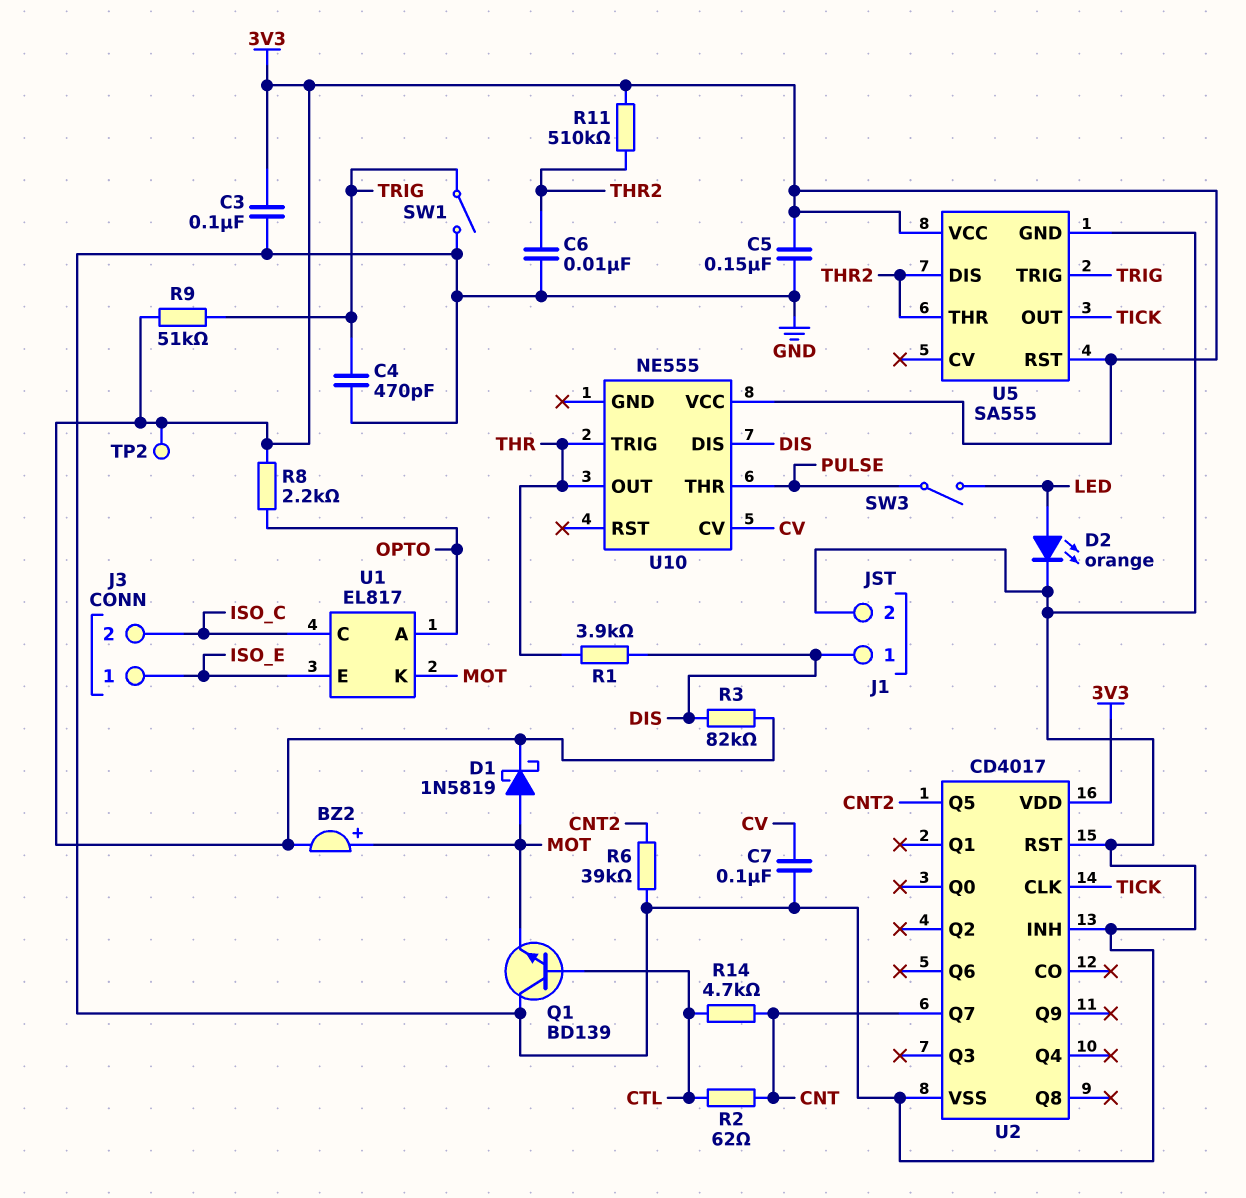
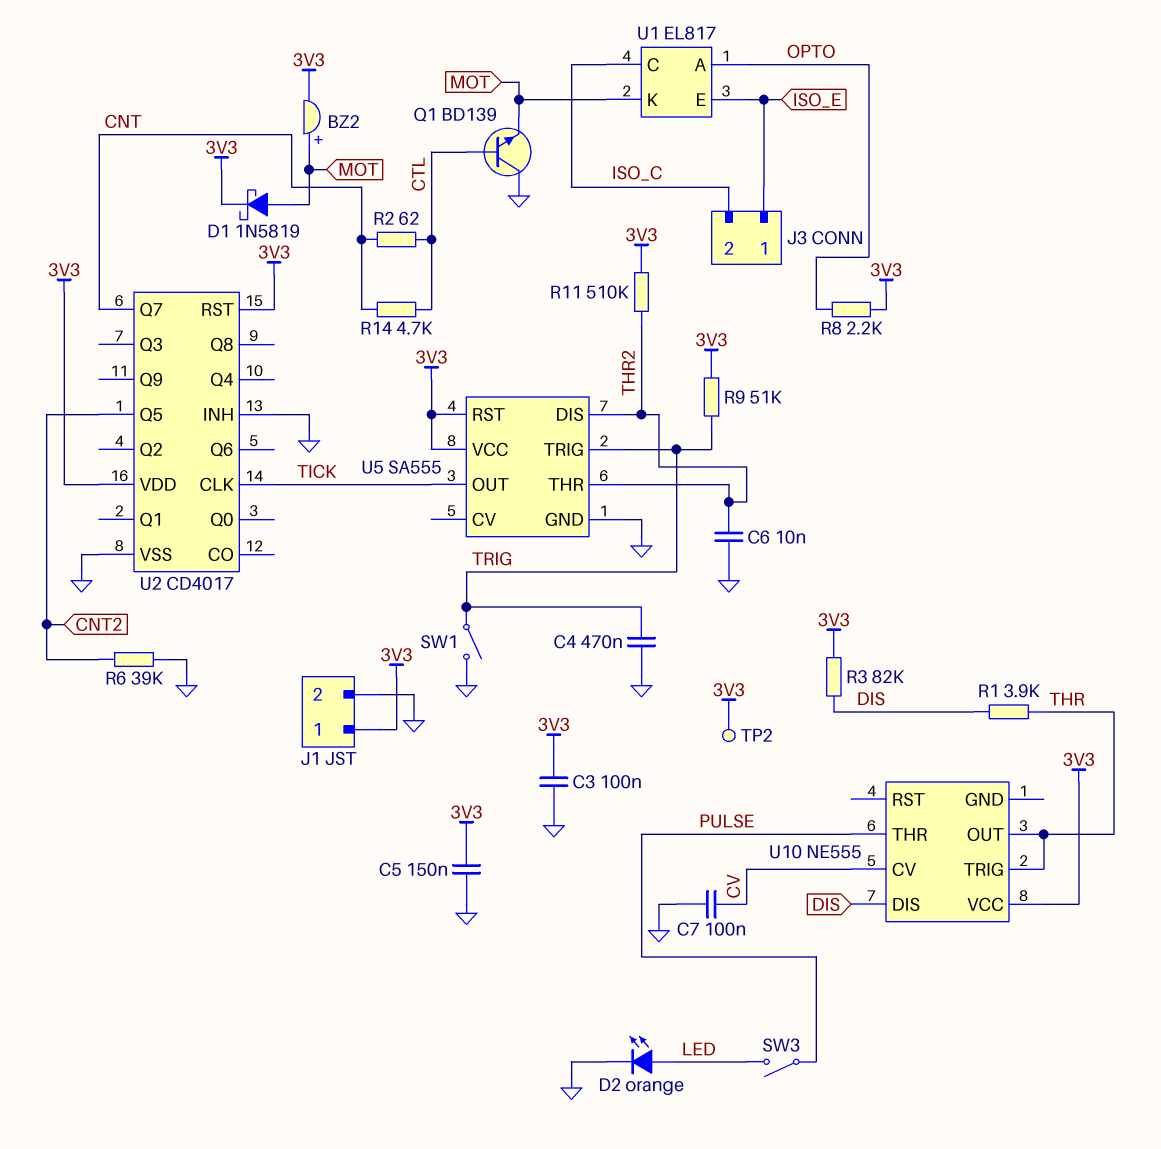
C4: 470pF (GND, TRIG) -> 470nF (GND, TRIG)
J1 pin 1: DIS -> 3V3
U2 pin RST: GND -> 3V3

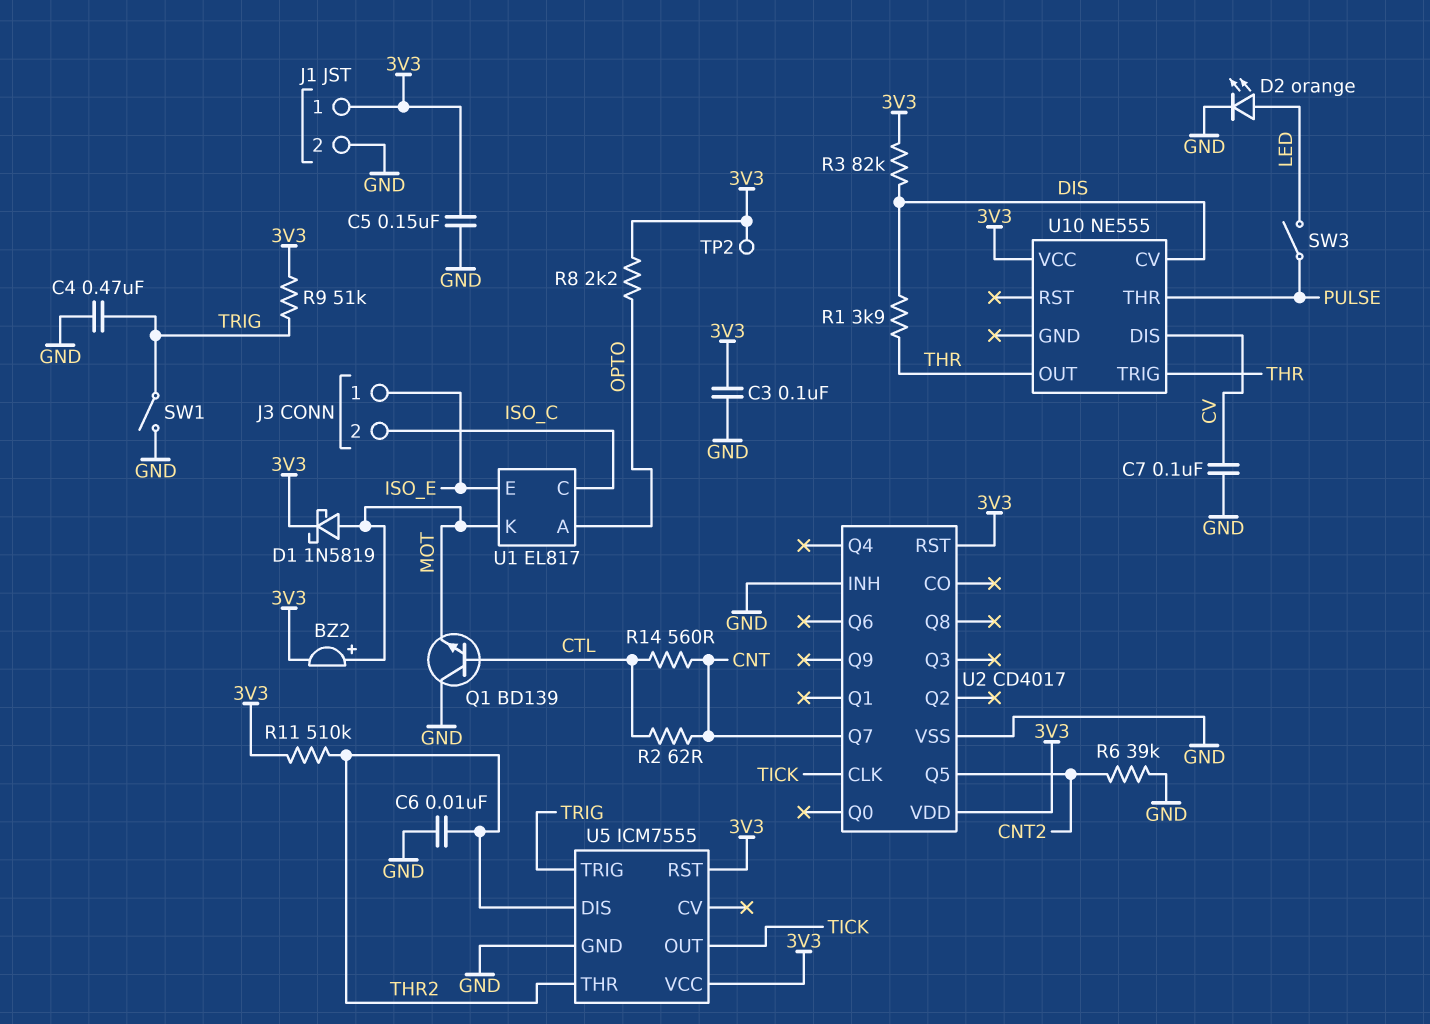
R14: 4.7k (CNT, CTL) -> 560 (CNT, CTL)
U5: SA555 -> ICM7555
U10 pin CV: CV -> DIS
U10 pin DIS: DIS -> CV

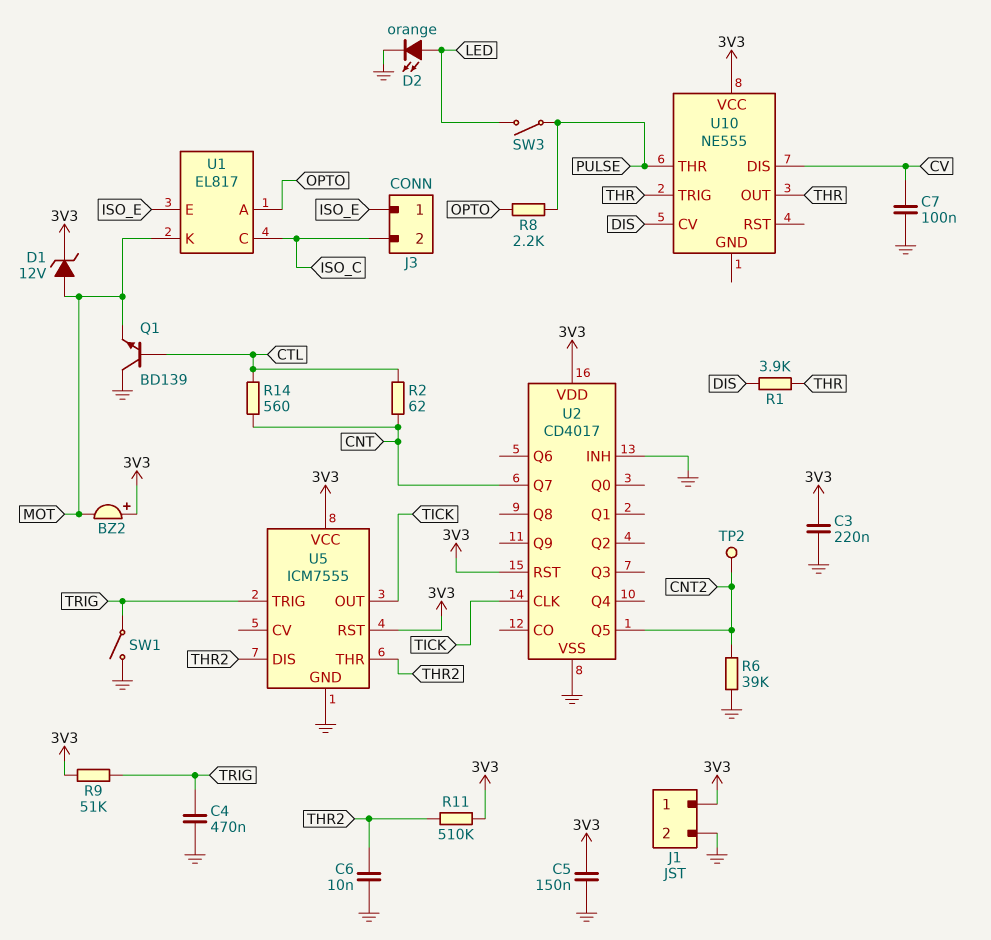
BZ2: buzzer (plus MOT, minus 3V3) -> buzzer (plus 3V3, minus MOT)
C3: 100nF (3V3, GND) -> 220nF (3V3, GND)
D1: schottky 1N5819 (A MOT, K 3V3) -> zener 12V (A MOT, K 3V3)
R3: 82k (3V3, DIS) -> none
R8: 2.2k (3V3, OPTO) -> 2.2k (OPTO, PULSE)
TP2: test point (3V3) -> test point (CNT2)

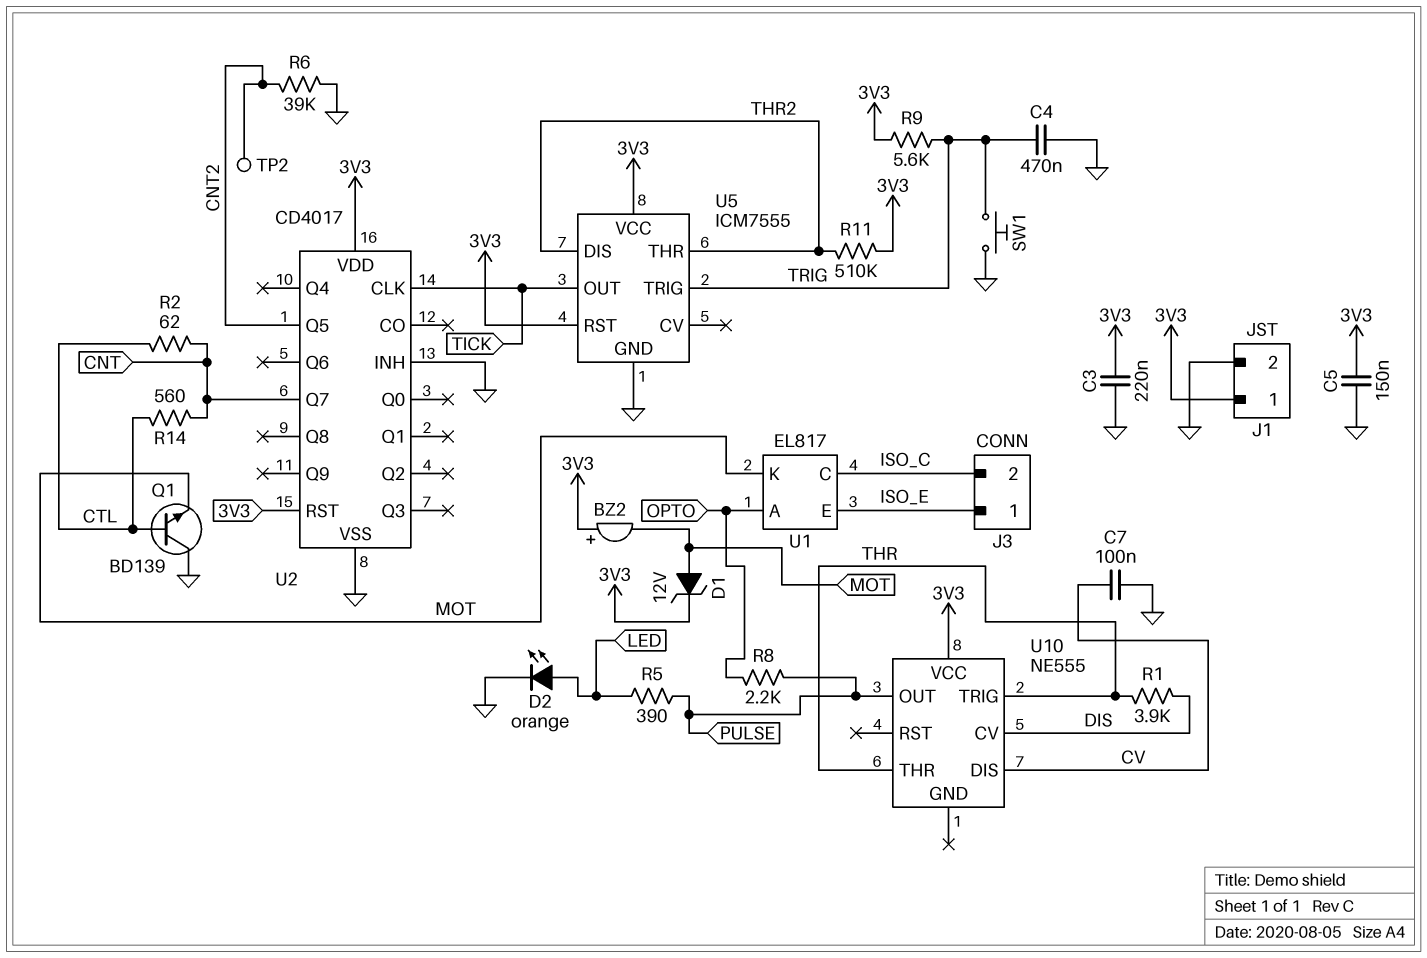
C6: 10nF (GND, THR2) -> none
R5: none -> 390 (LED, PULSE)
R9: 51k (3V3, TRIG) -> 5.6k (3V3, TRIG)
SW1: switch (GND, TRIG) -> button (GND, TRIG)
SW3: switch (LED, PULSE) -> none
U10 pin OUT: THR -> PULSE
U10 pin THR: PULSE -> THR

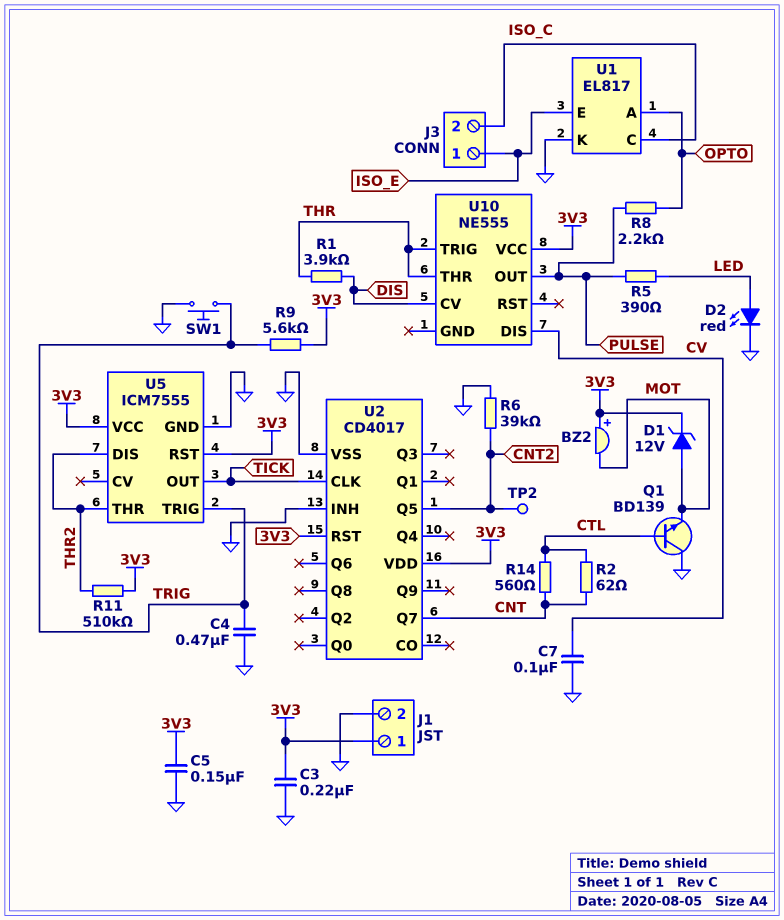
D2: LED orange (A LED, K GND) -> LED red (A LED, K GND)
U1 pin K: MOT -> GND

